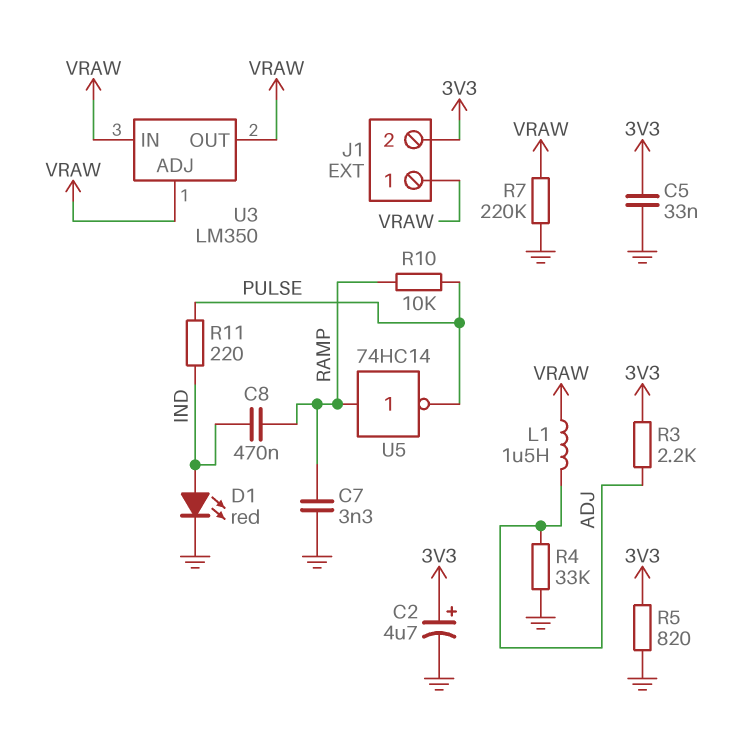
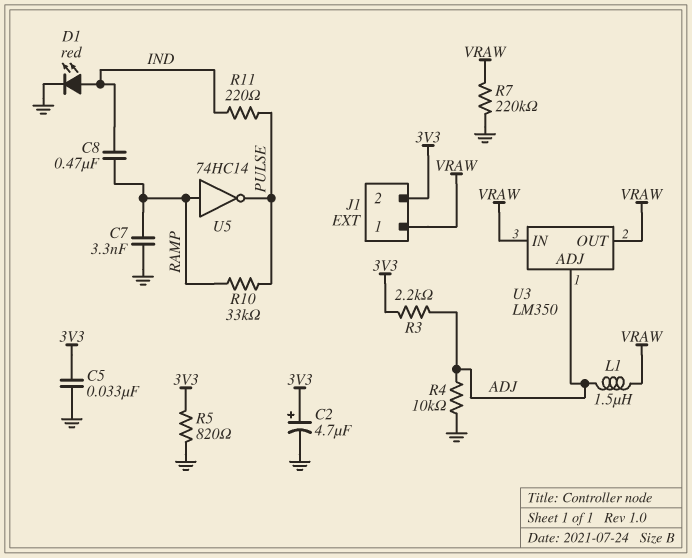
R4: 33k (ADJ, GND) -> 10k (ADJ, GND)
R10: 10k (PULSE, RAMP) -> 33k (PULSE, RAMP)
U3 pin ADJ: VRAW -> ADJ

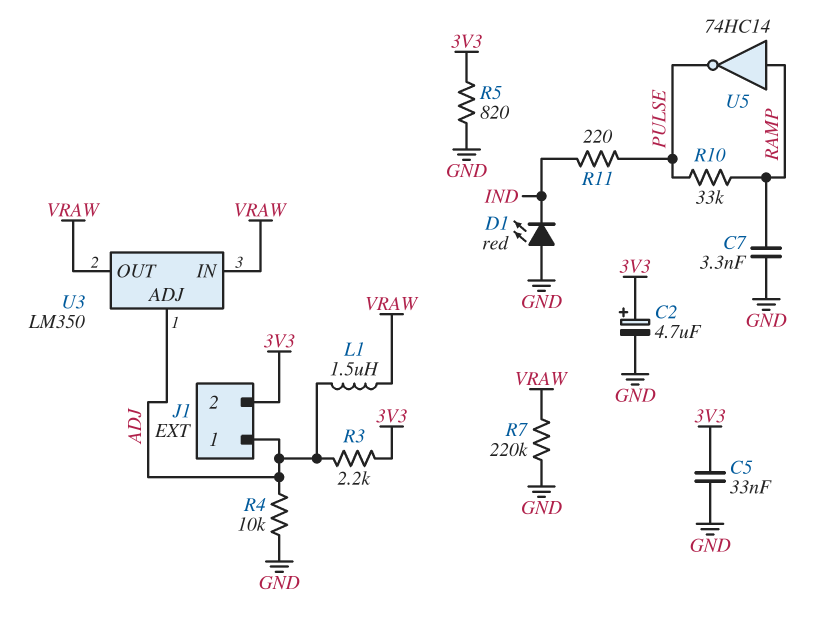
C8: 470nF (IND, RAMP) -> none
D1: LED red (A IND, K GND) -> LED red (A GND, K IND)
J1 pin 1: VRAW -> ADJ

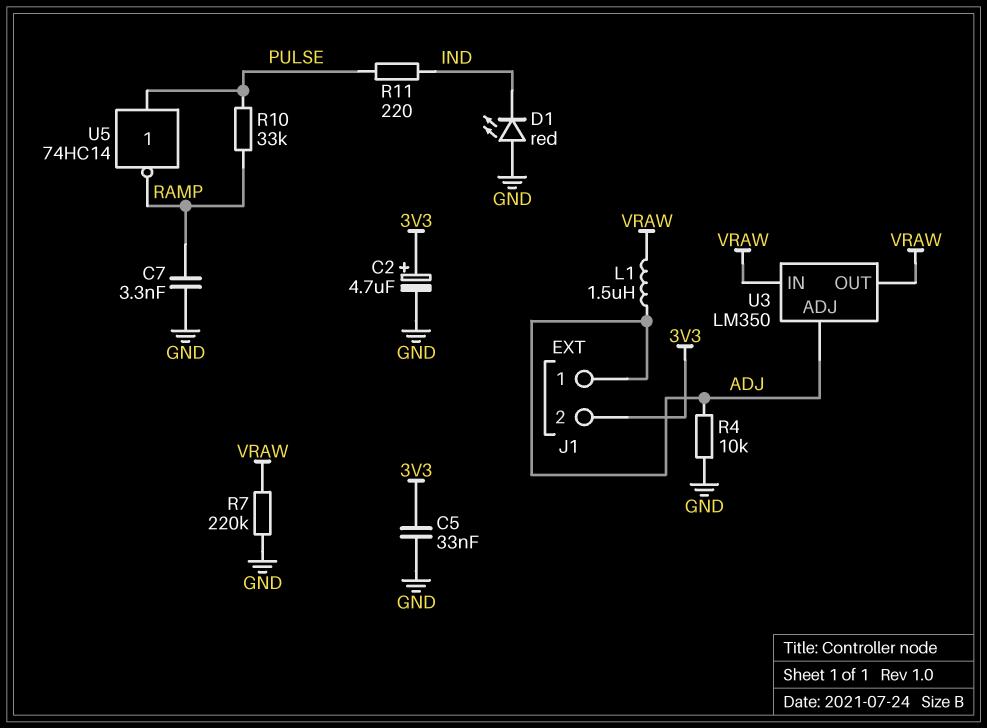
R3: 2.2k (3V3, ADJ) -> none
R5: 820 (3V3, GND) -> none
U5: NOT 74HC14 (in RAMP, out PULSE) -> NOT 74HC14 (in PULSE, out RAMP)

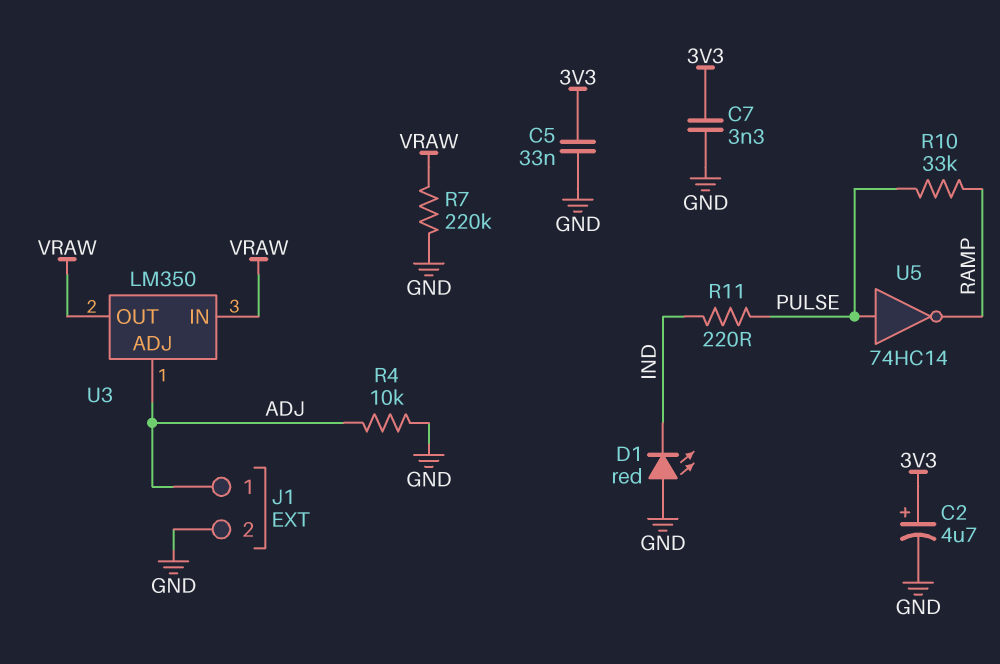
C7: 3.3nF (GND, RAMP) -> 3.3nF (3V3, GND)
J1 pin 2: 3V3 -> GND
L1: 1.5uH (ADJ, VRAW) -> none

